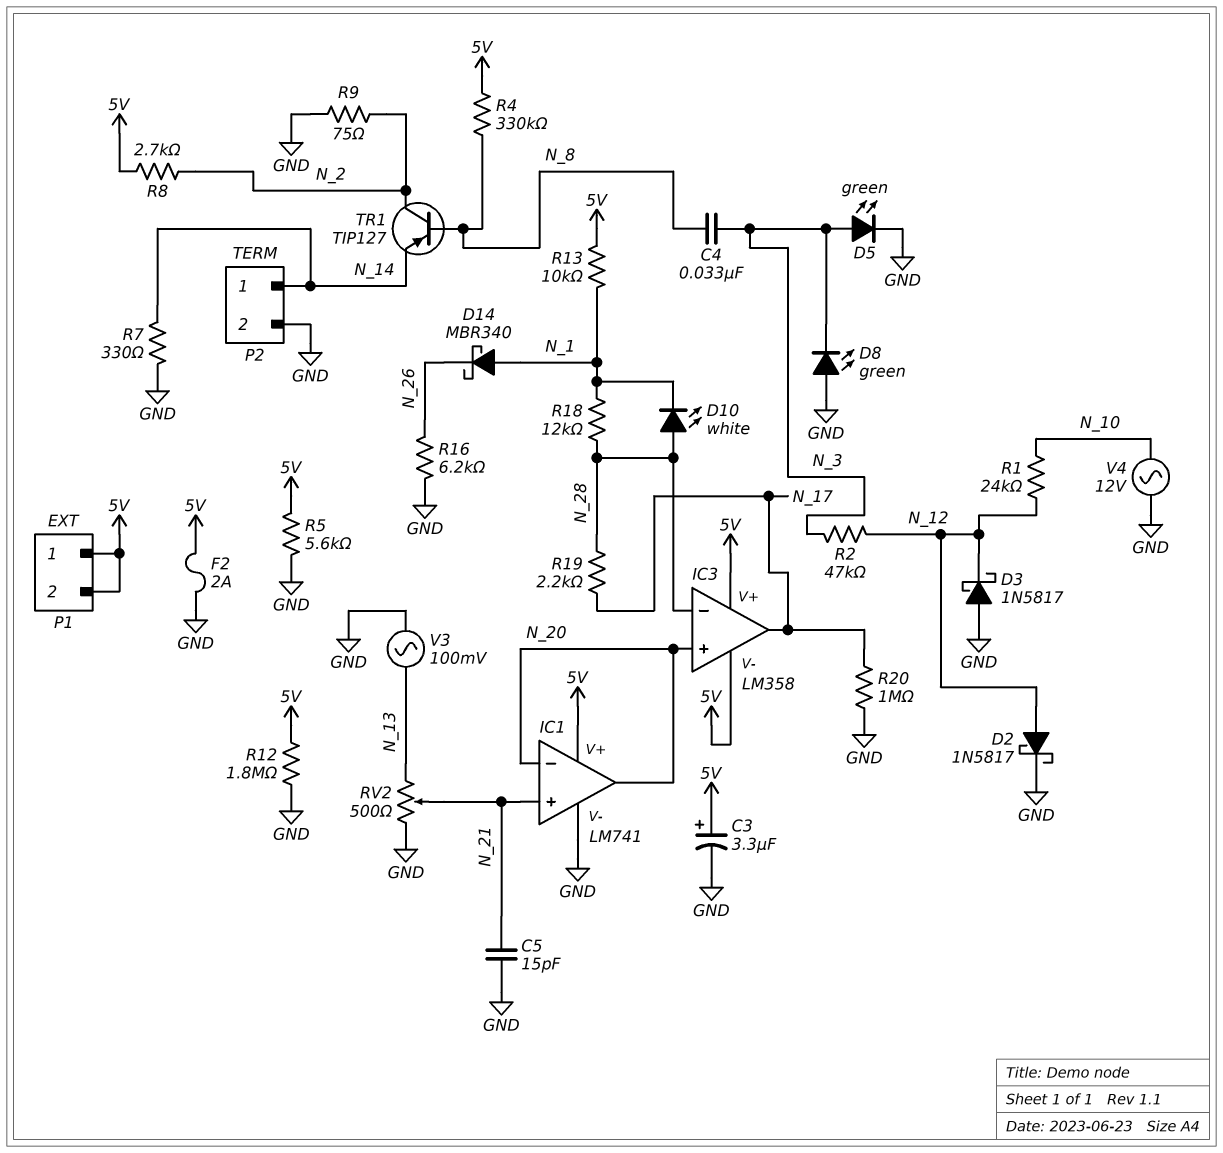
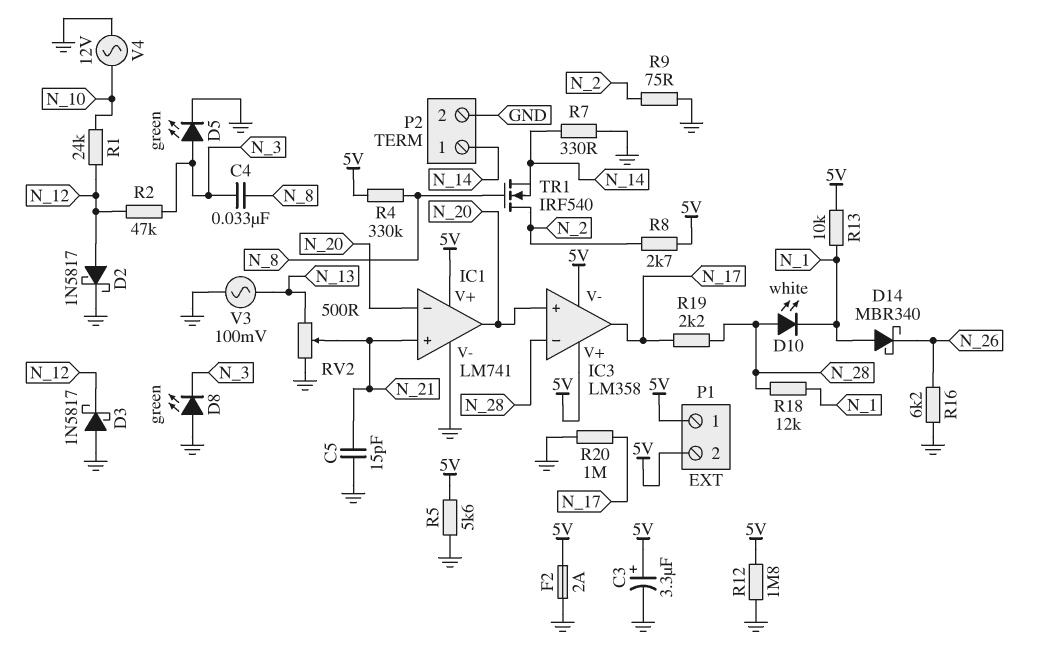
TR1: PNP TIP127 (B N_8, C N_2, E N_14) -> NMOS IRF540 (G N_8, D N_2, S N_14)

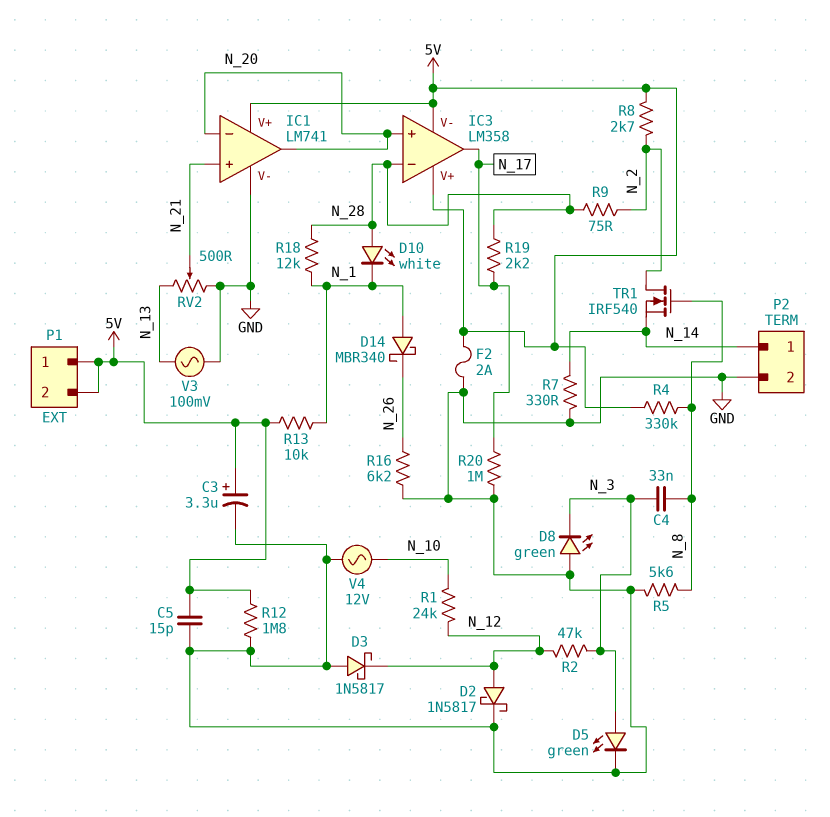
C5: 15pF (GND, N_21) -> 15pF (5V, GND)
R5: 5.6k (5V, GND) -> 5.6k (GND, N_8)
R9: 75 (GND, N_2) -> 75 (N_2, N_28)

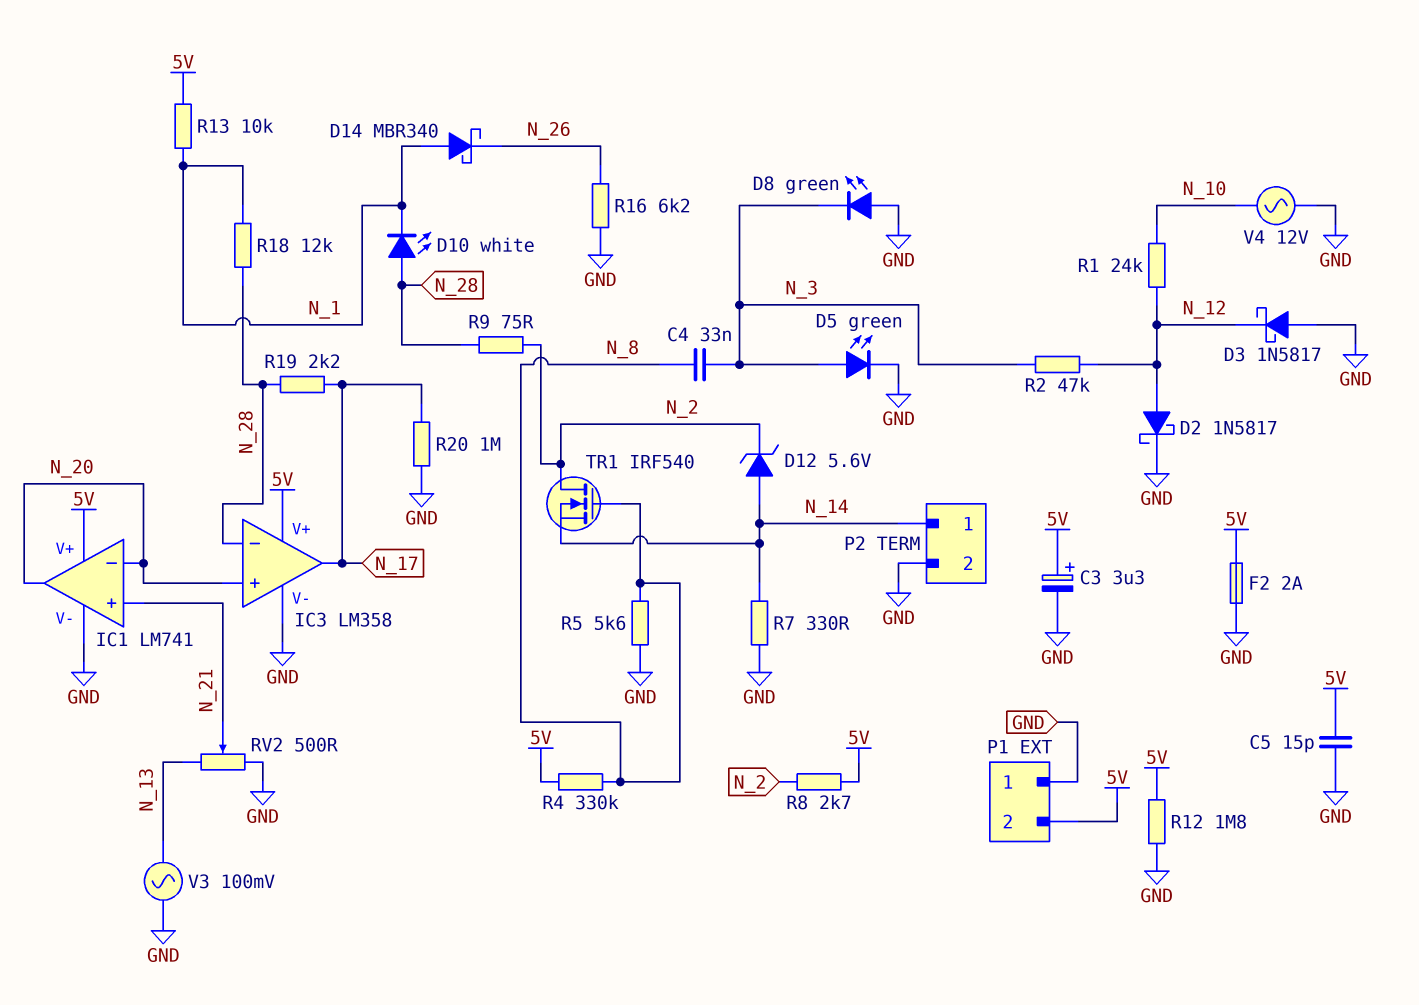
D12: none -> zener 5.6V (A N_14, K N_2)
IC3 pin V-: 5V -> GND
P1 pin 1: 5V -> GND

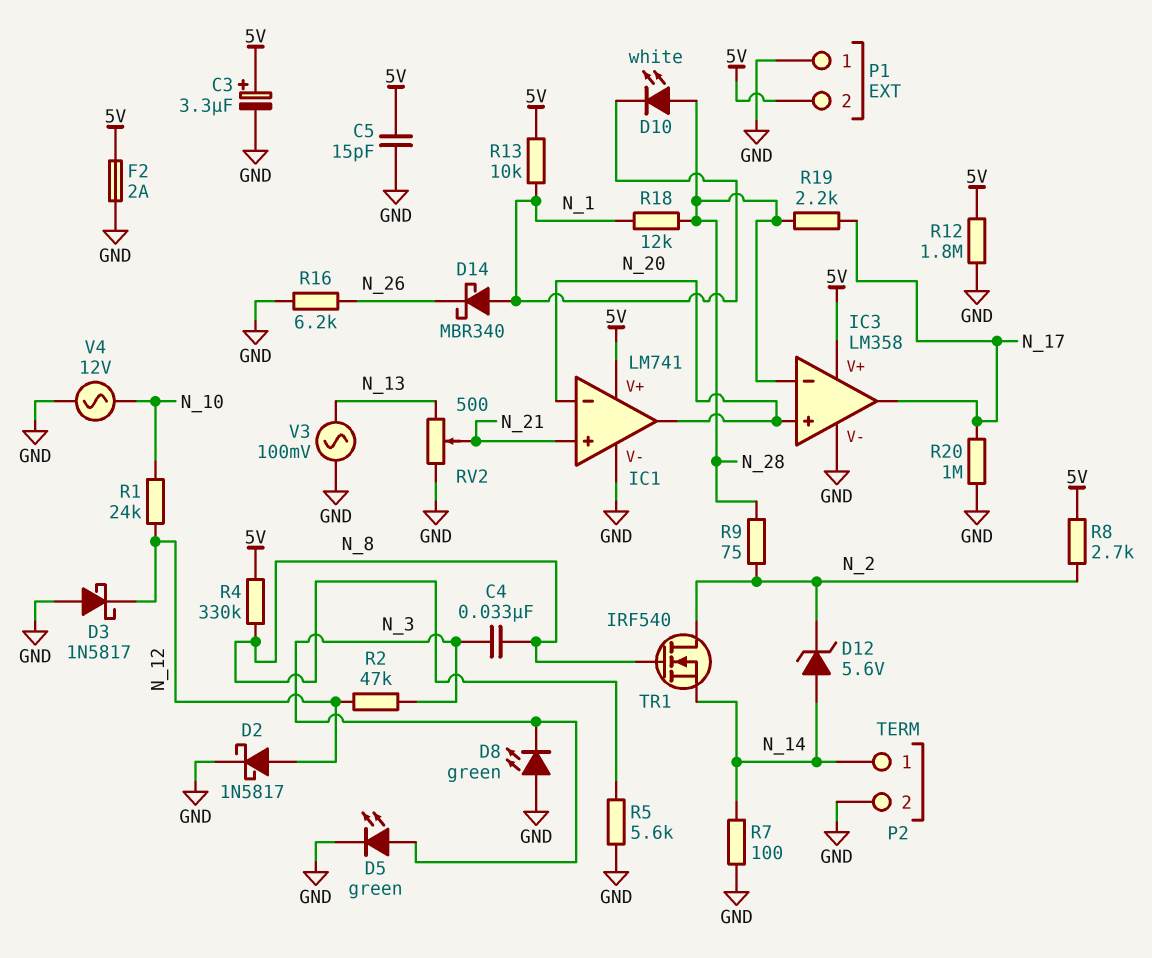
R7: 330 (GND, N_14) -> 100 (GND, N_14)

